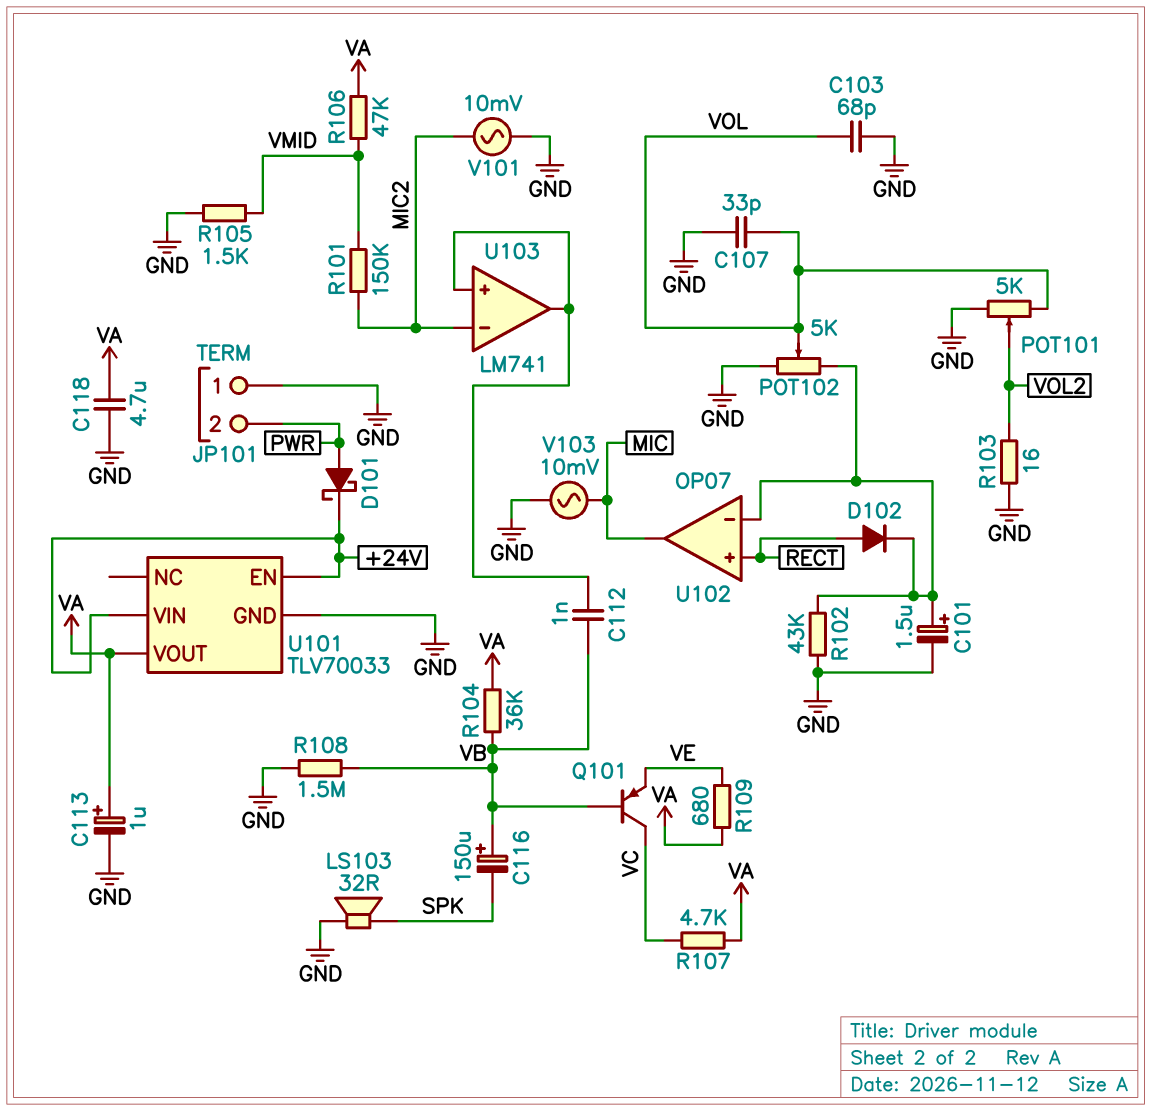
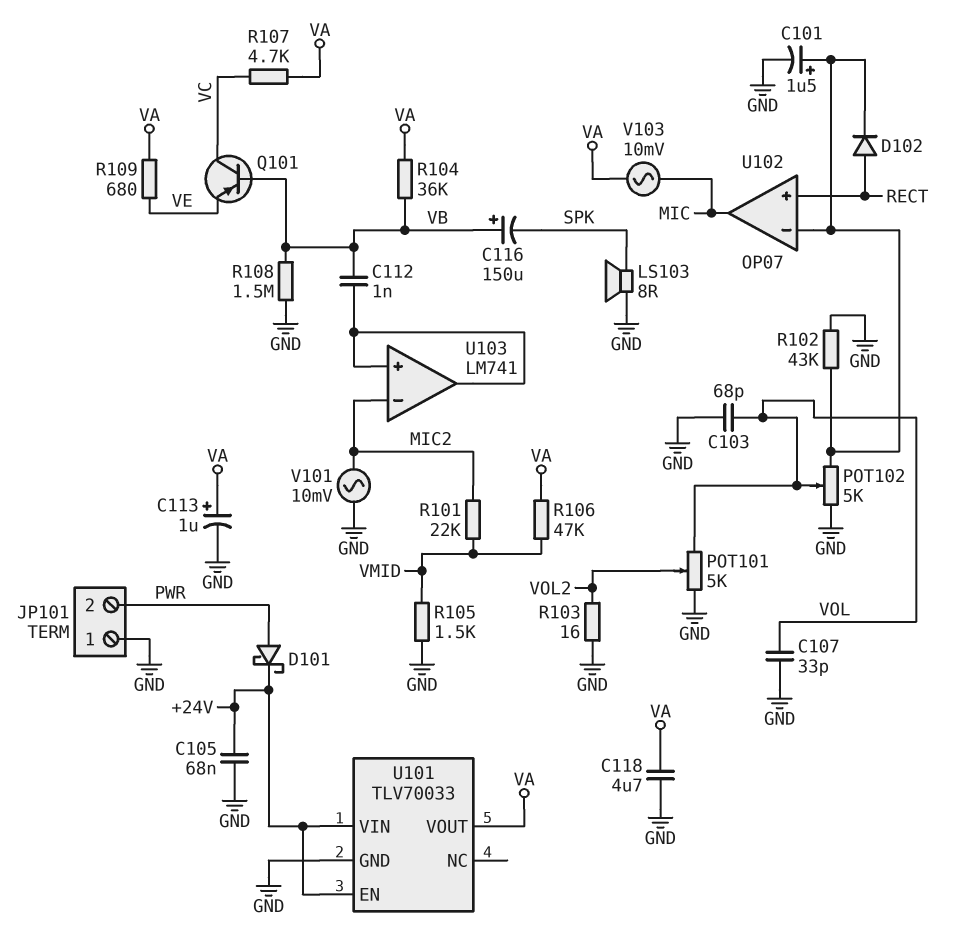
C105: none -> 68nF (+24V, GND)
LS103: speaker 32R (GND, SPK) -> speaker 8R (GND, SPK)
R101: 150k (MIC2, VMID) -> 22k (MIC2, VMID)
V103: AC 10mV (GND, MIC) -> AC 10mV (MIC, VA)

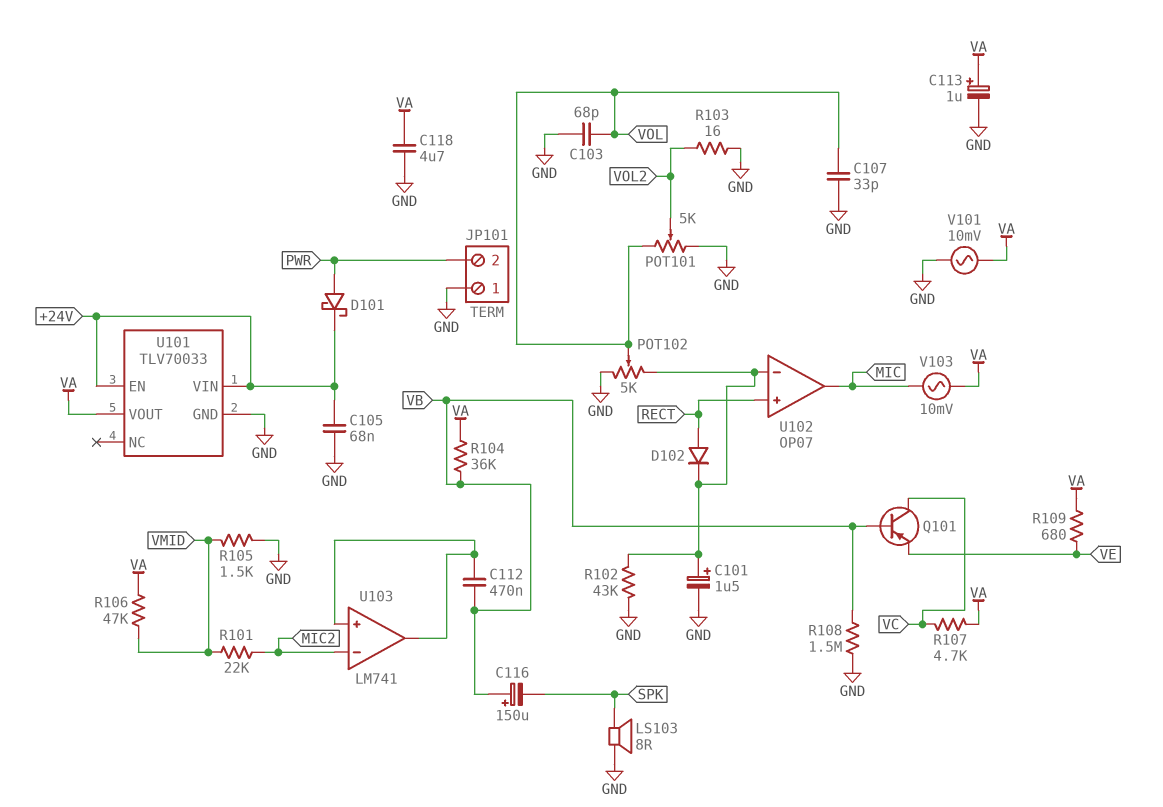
C112: 1nF (U103/in+, VB) -> 470nF (U103/in+, VB)
V101: AC 10mV (GND, MIC2) -> AC 10mV (GND, VA)

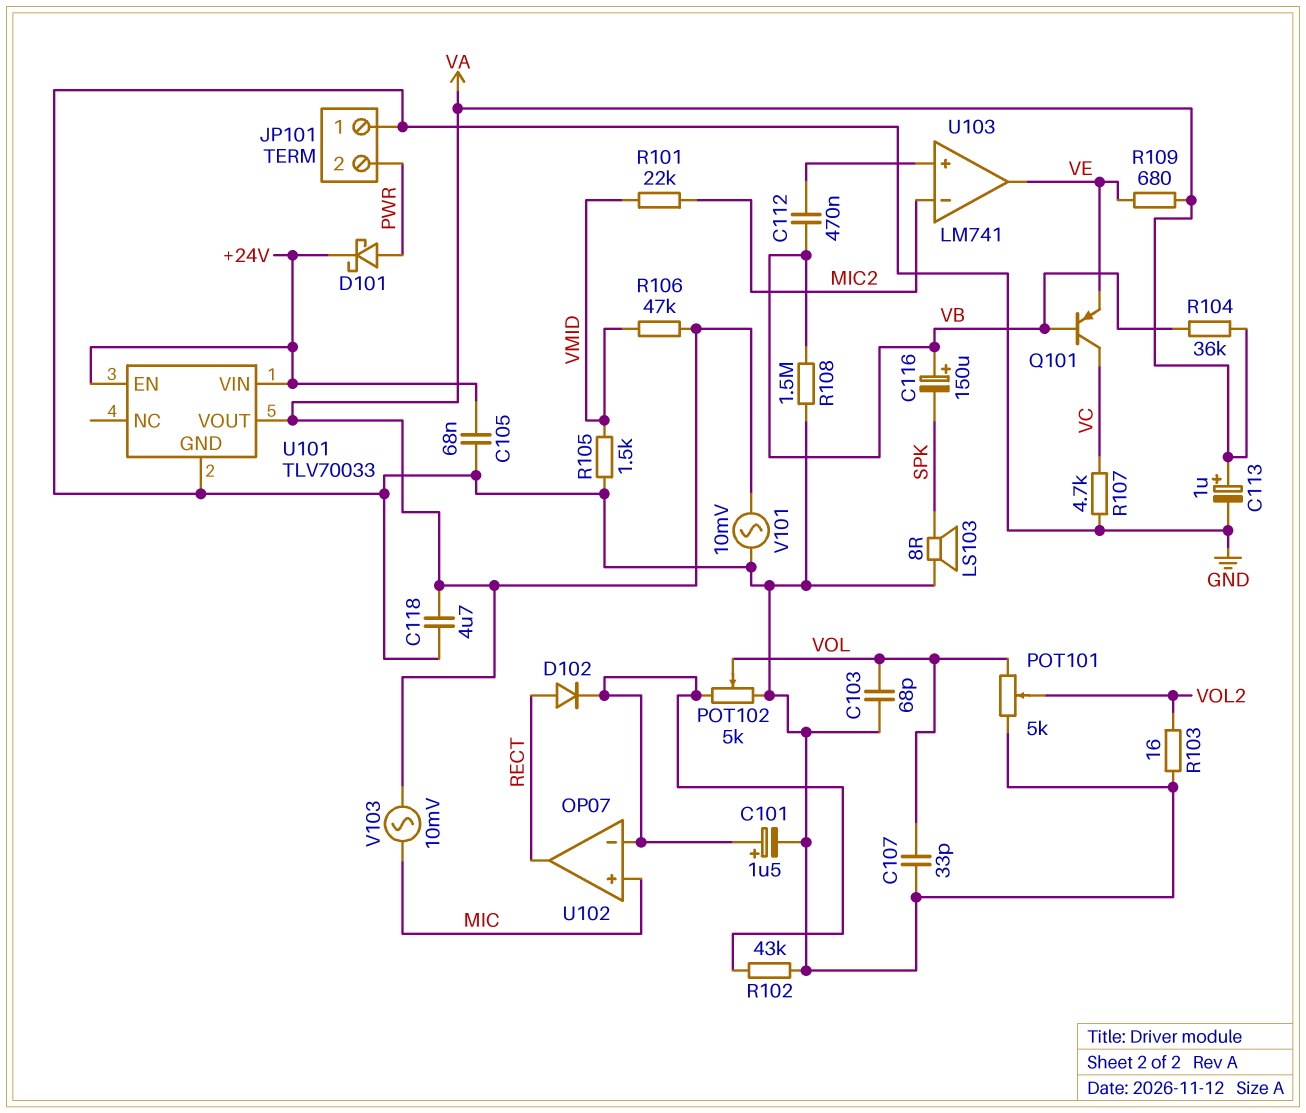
R107: 4.7k (VA, VC) -> 4.7k (GND, VC)
U102 pin in+: RECT -> MIC
U102 pin out: MIC -> RECT
U103 pin out: U103/in+ -> VE

